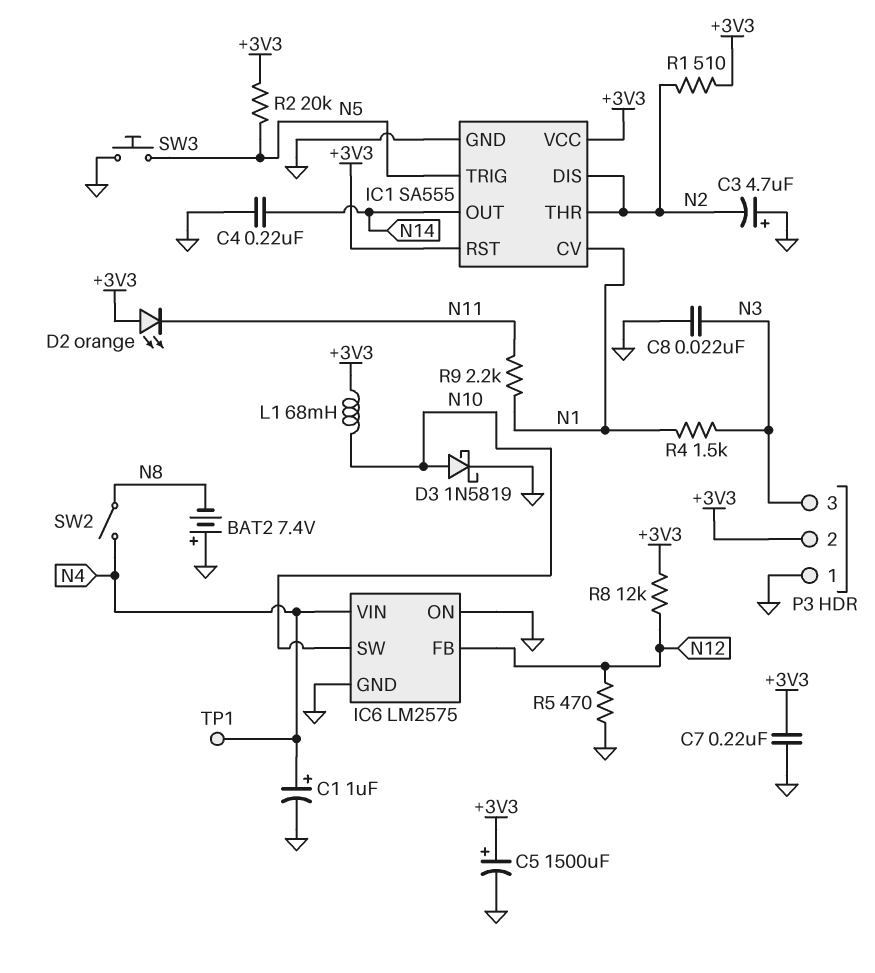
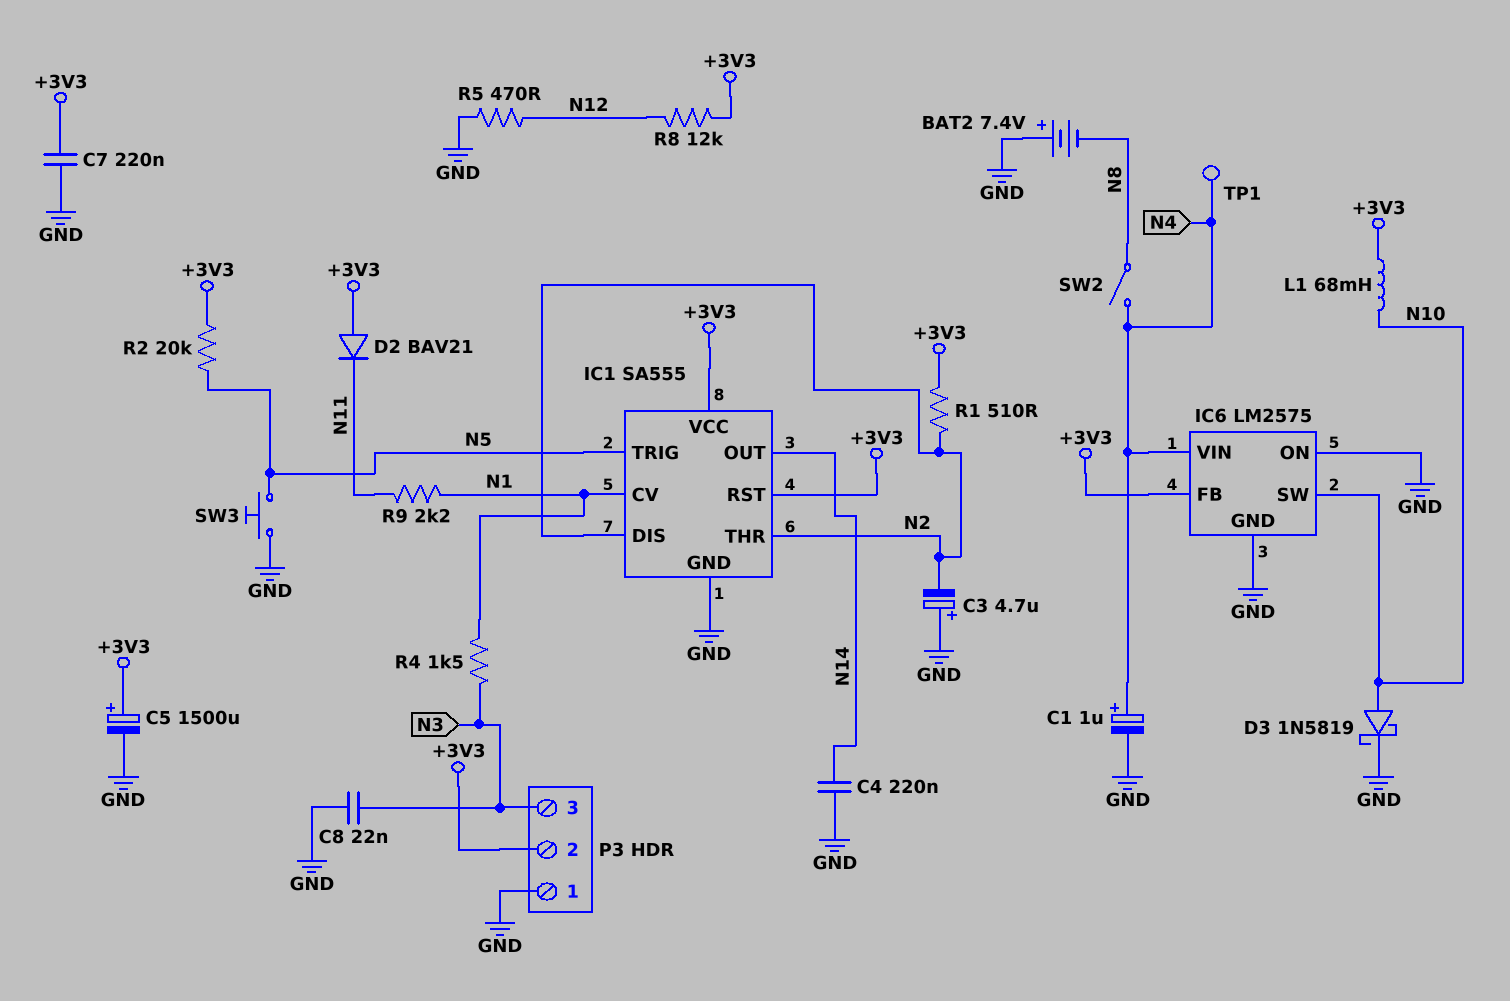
D2: LED orange (A +3V3, K N11) -> diode BAV21 (A +3V3, K N11)
IC6 pin FB: N12 -> +3V3

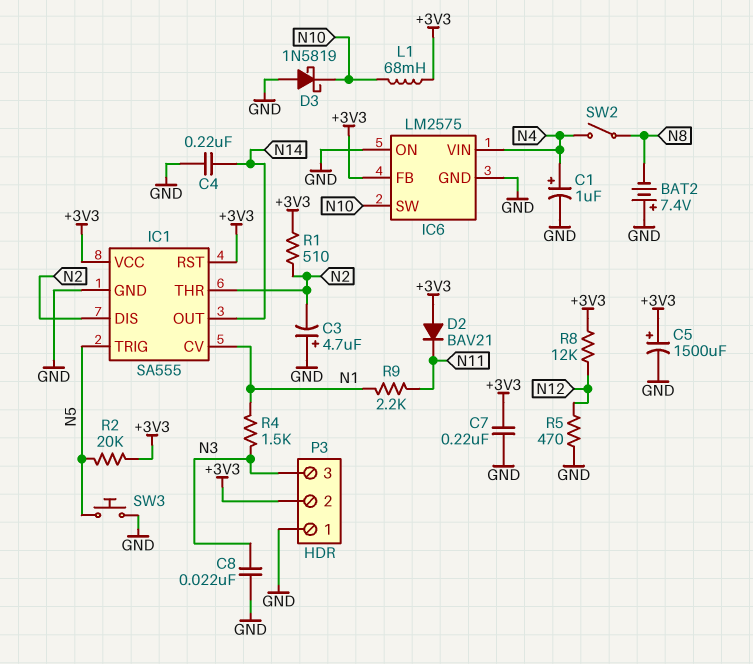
D3: schottky 1N5819 (A N10, K GND) -> schottky 1N5819 (A GND, K N10)
TP1: test point (N4) -> none

